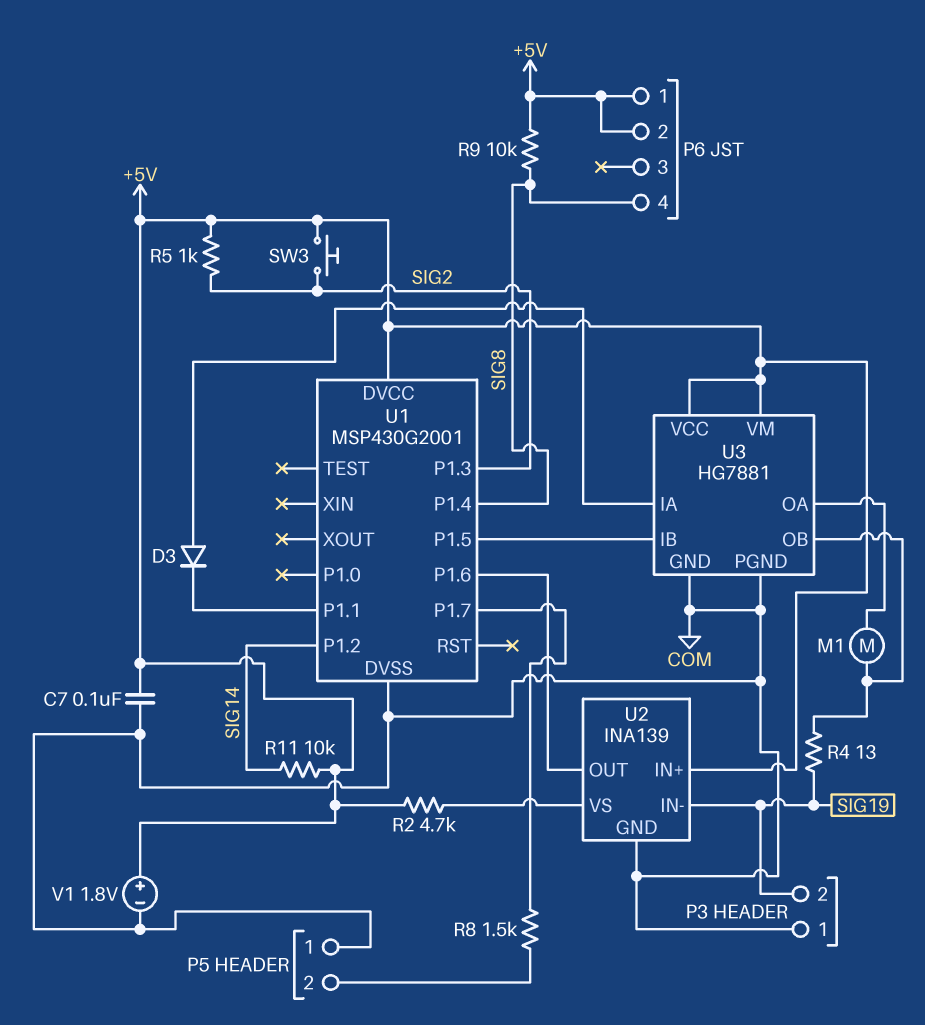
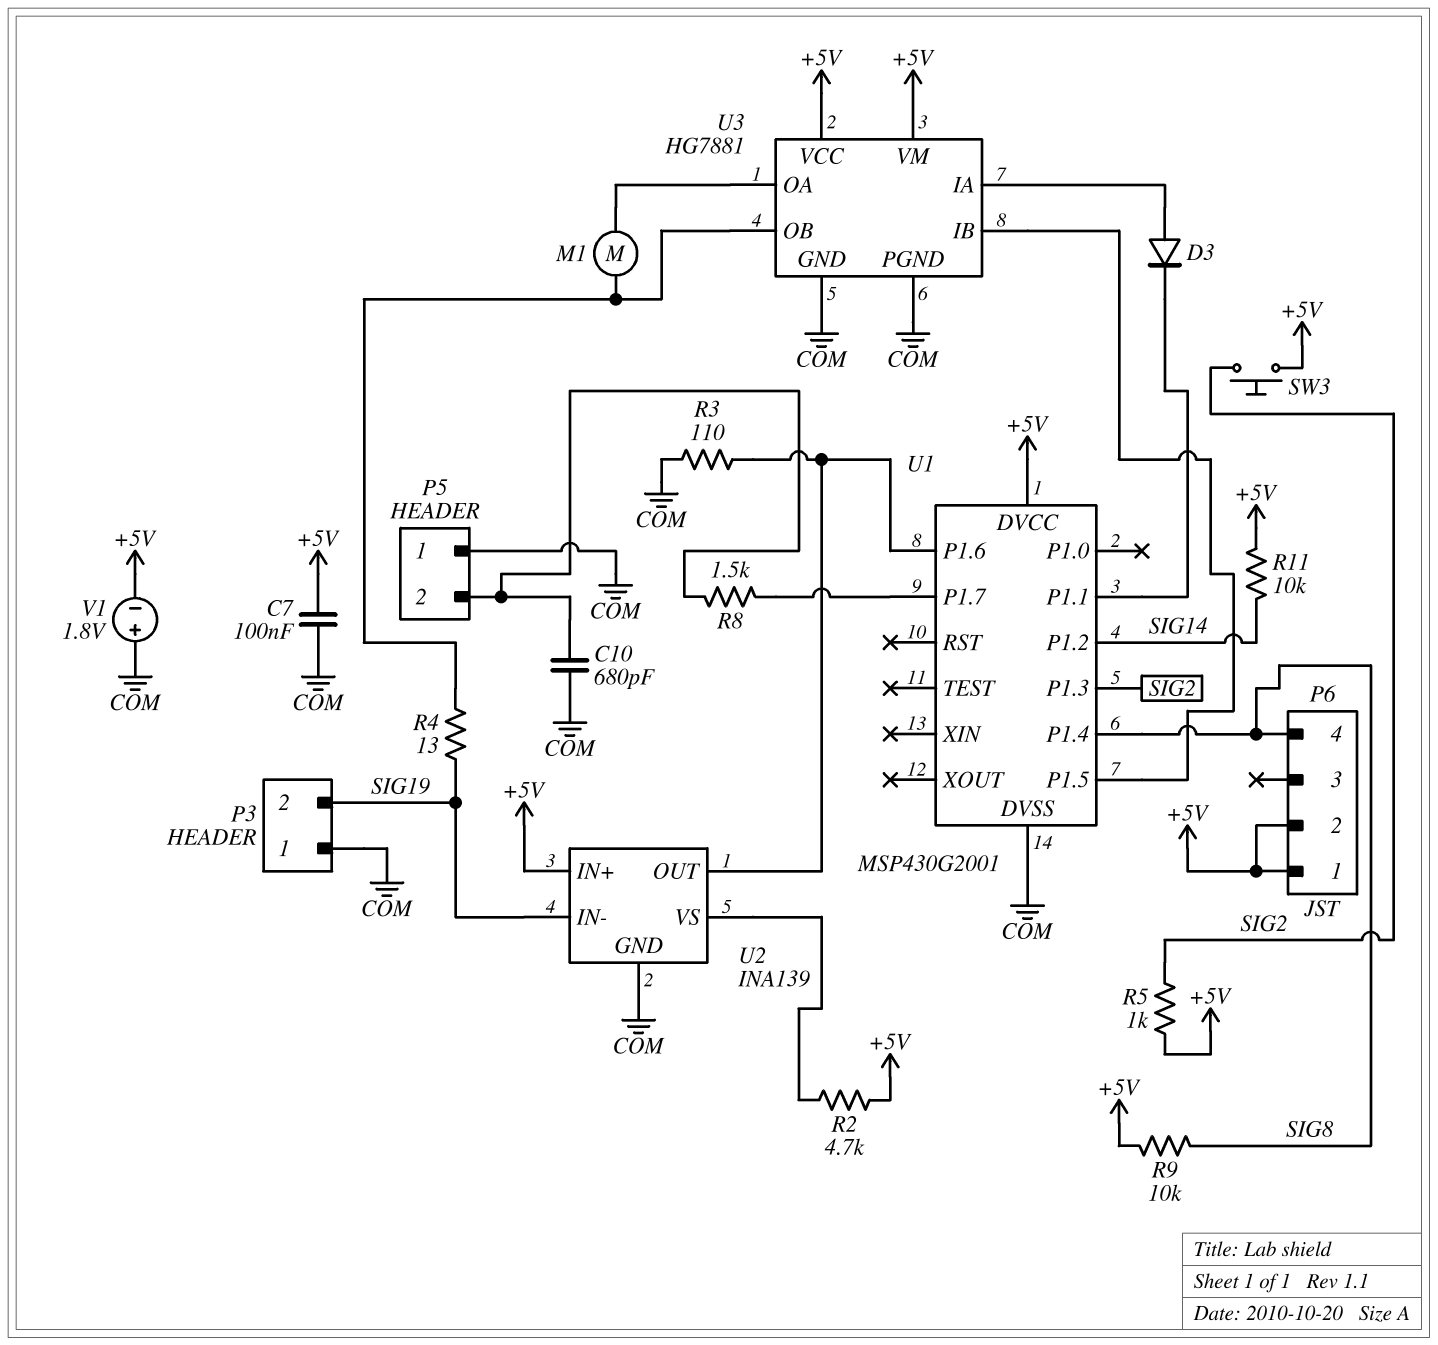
C10: none -> 680pF (COM, P5/2)
R3: none -> 110 (COM, U1/P1.6)
V1: 1.8V (plus +5V, minus COM) -> 1.8V (plus COM, minus +5V)

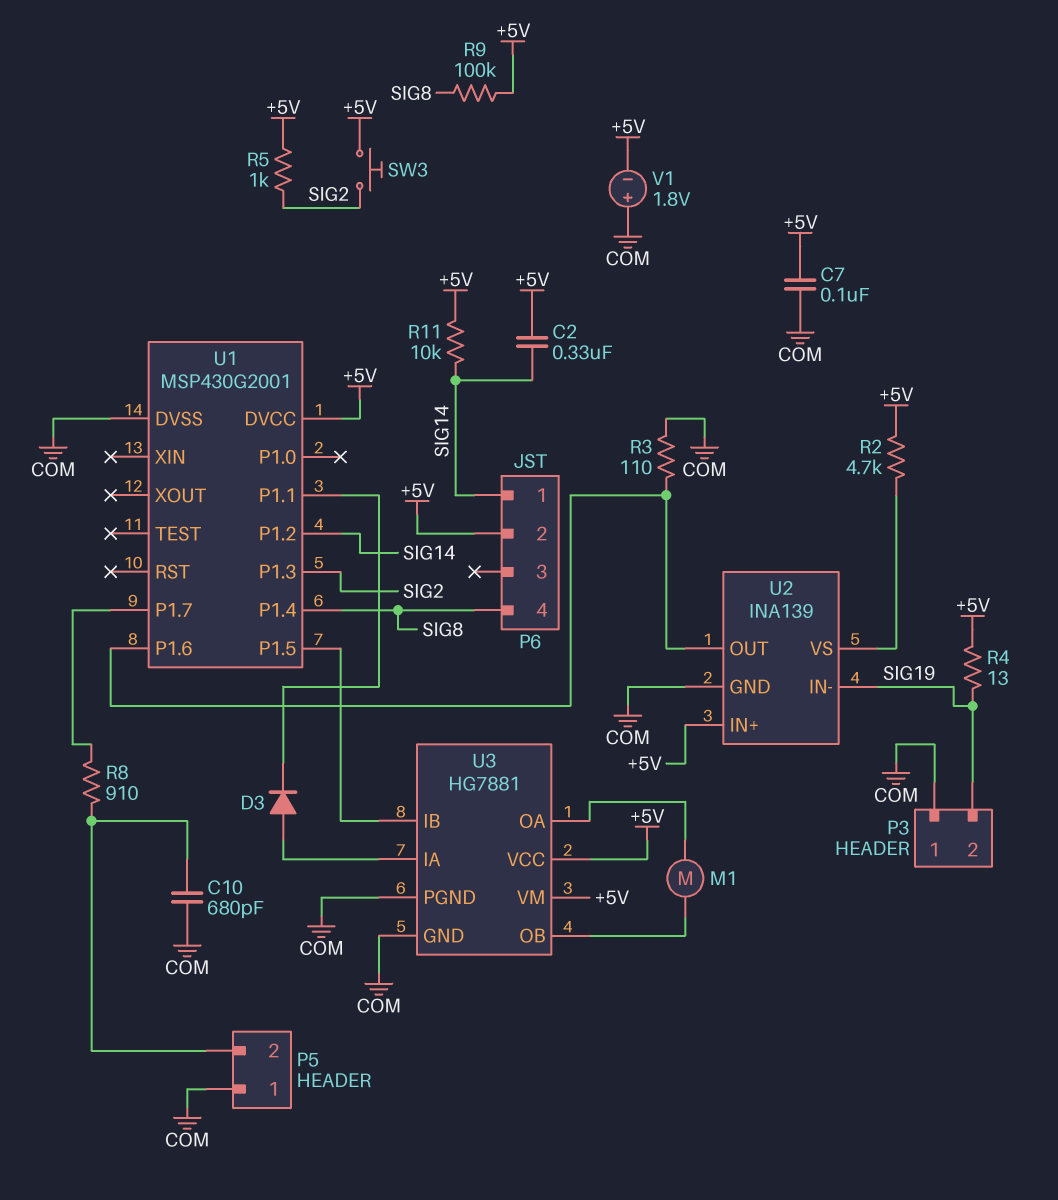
C2: none -> 330nF (+5V, SIG14)
P6 pin 1: +5V -> SIG14
R4: 13 (SIG19, U3/OB) -> 13 (+5V, SIG19)
R8: 1.5k (P5/2, U1/P1.7) -> 910 (P5/2, U1/P1.7)
R9: 10k (+5V, SIG8) -> 100k (+5V, SIG8)

